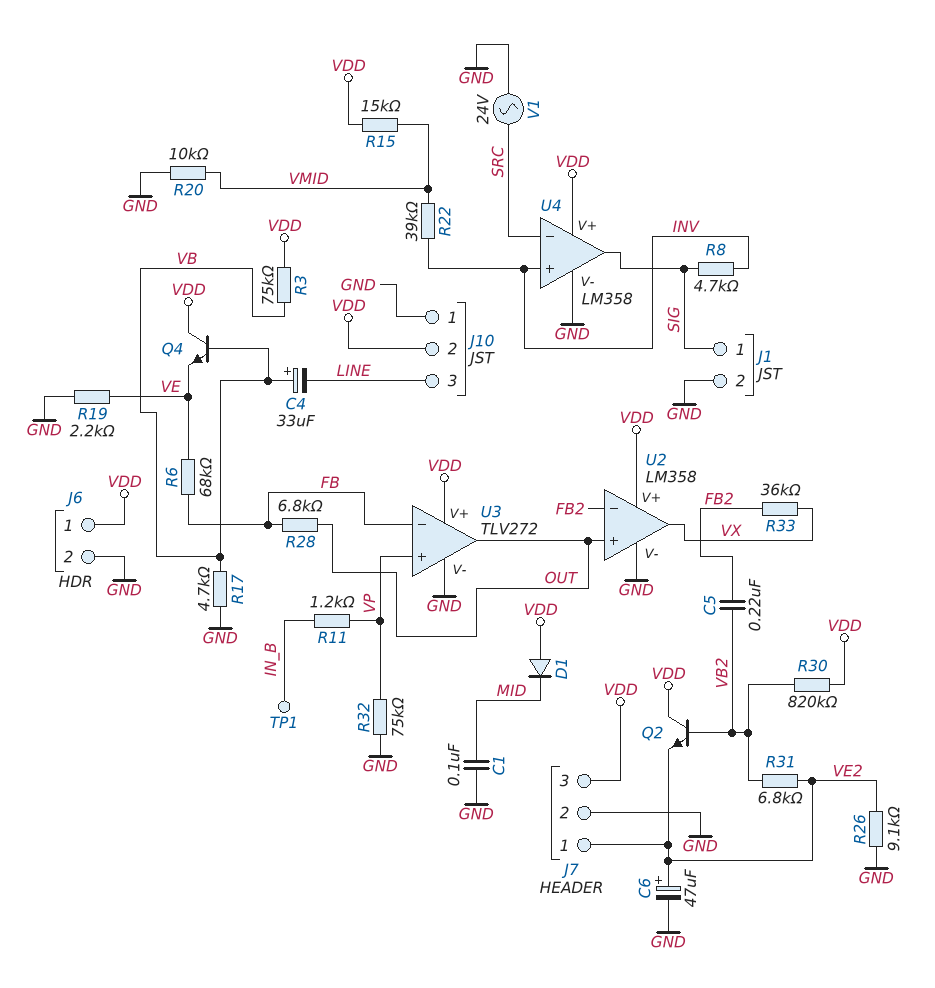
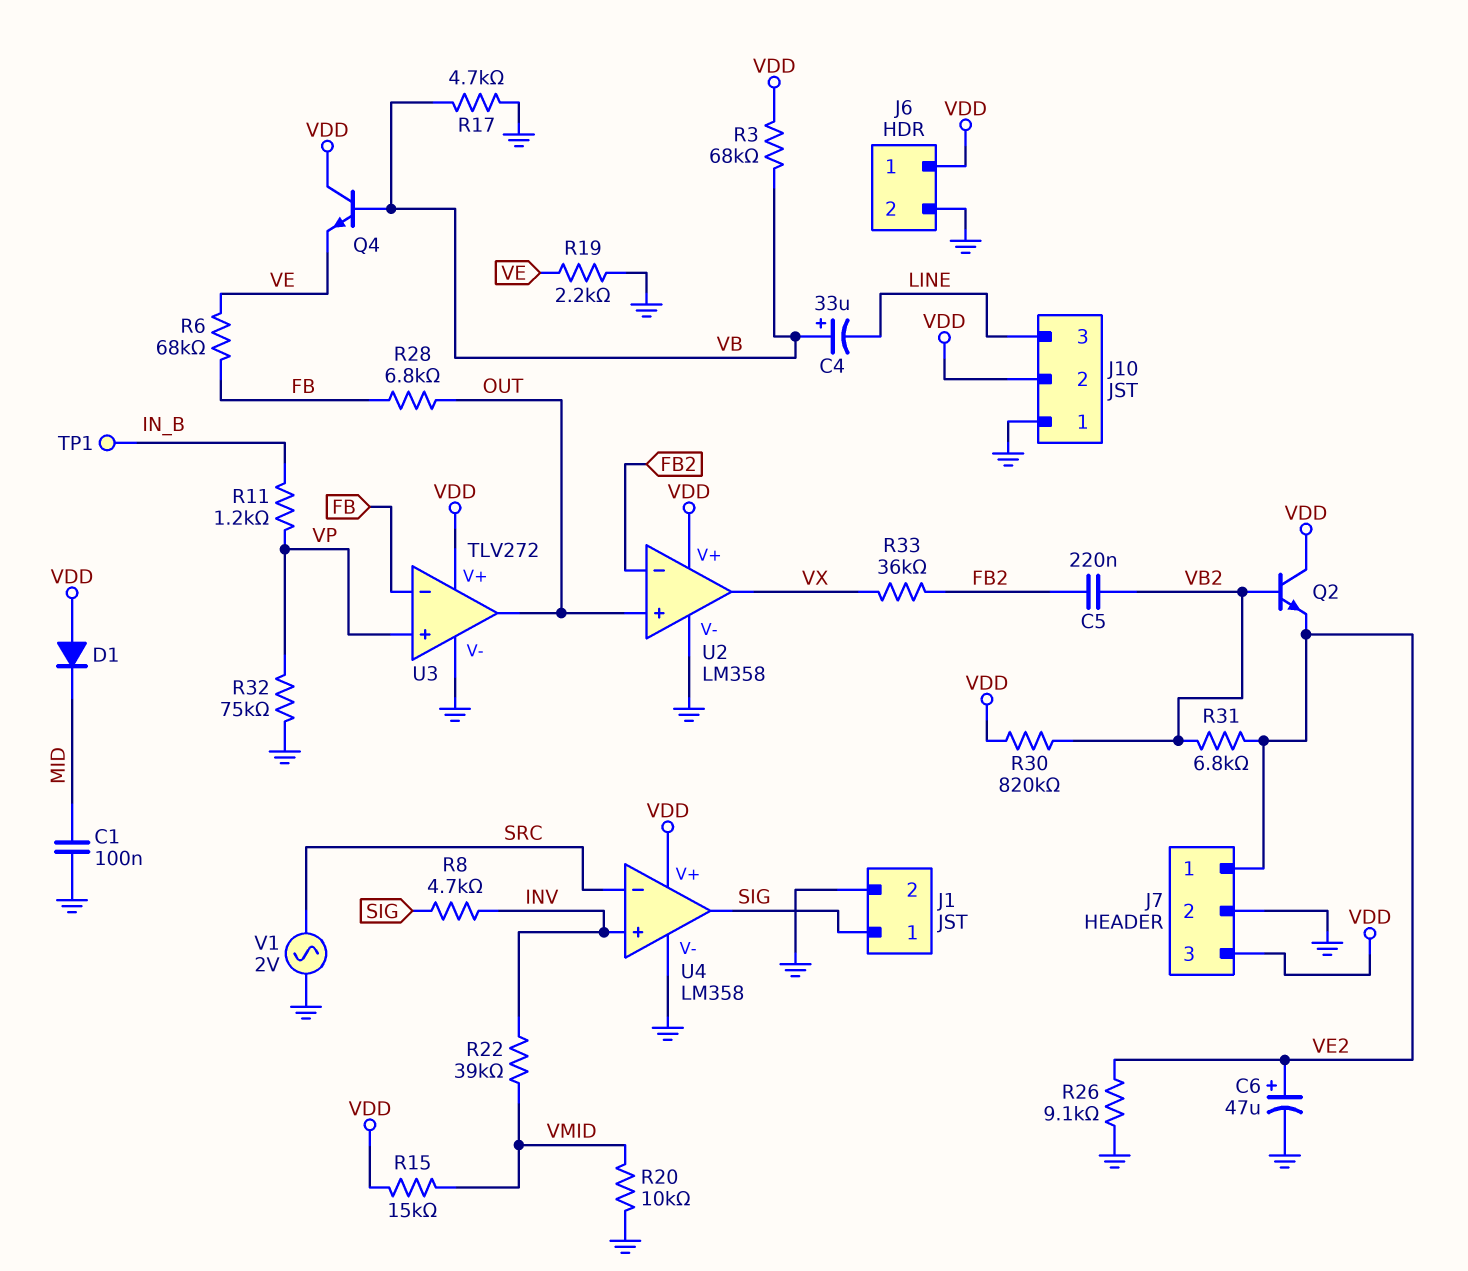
R3: 75k (VB, VDD) -> 68k (VB, VDD)
V1: AC 24V (GND, SRC) -> AC 2V (GND, SRC)

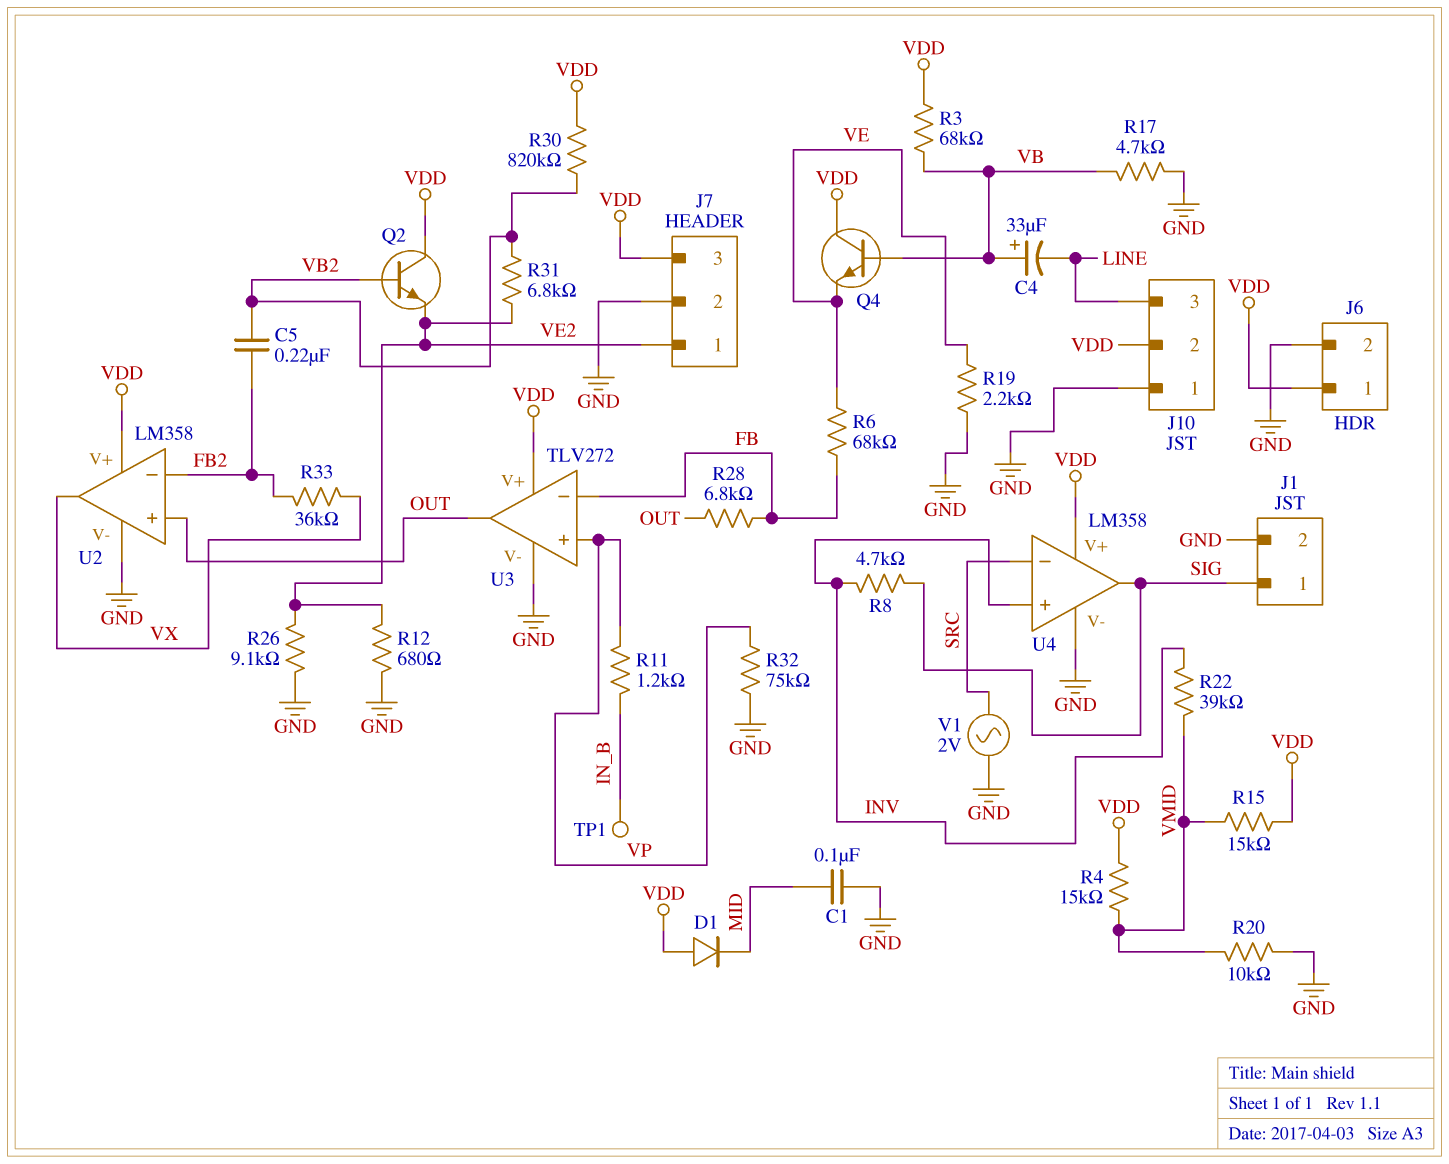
C6: 47uF (plus VE2, minus GND) -> none
R4: none -> 15k (VDD, VMID)
R12: none -> 680 (GND, VE2)

